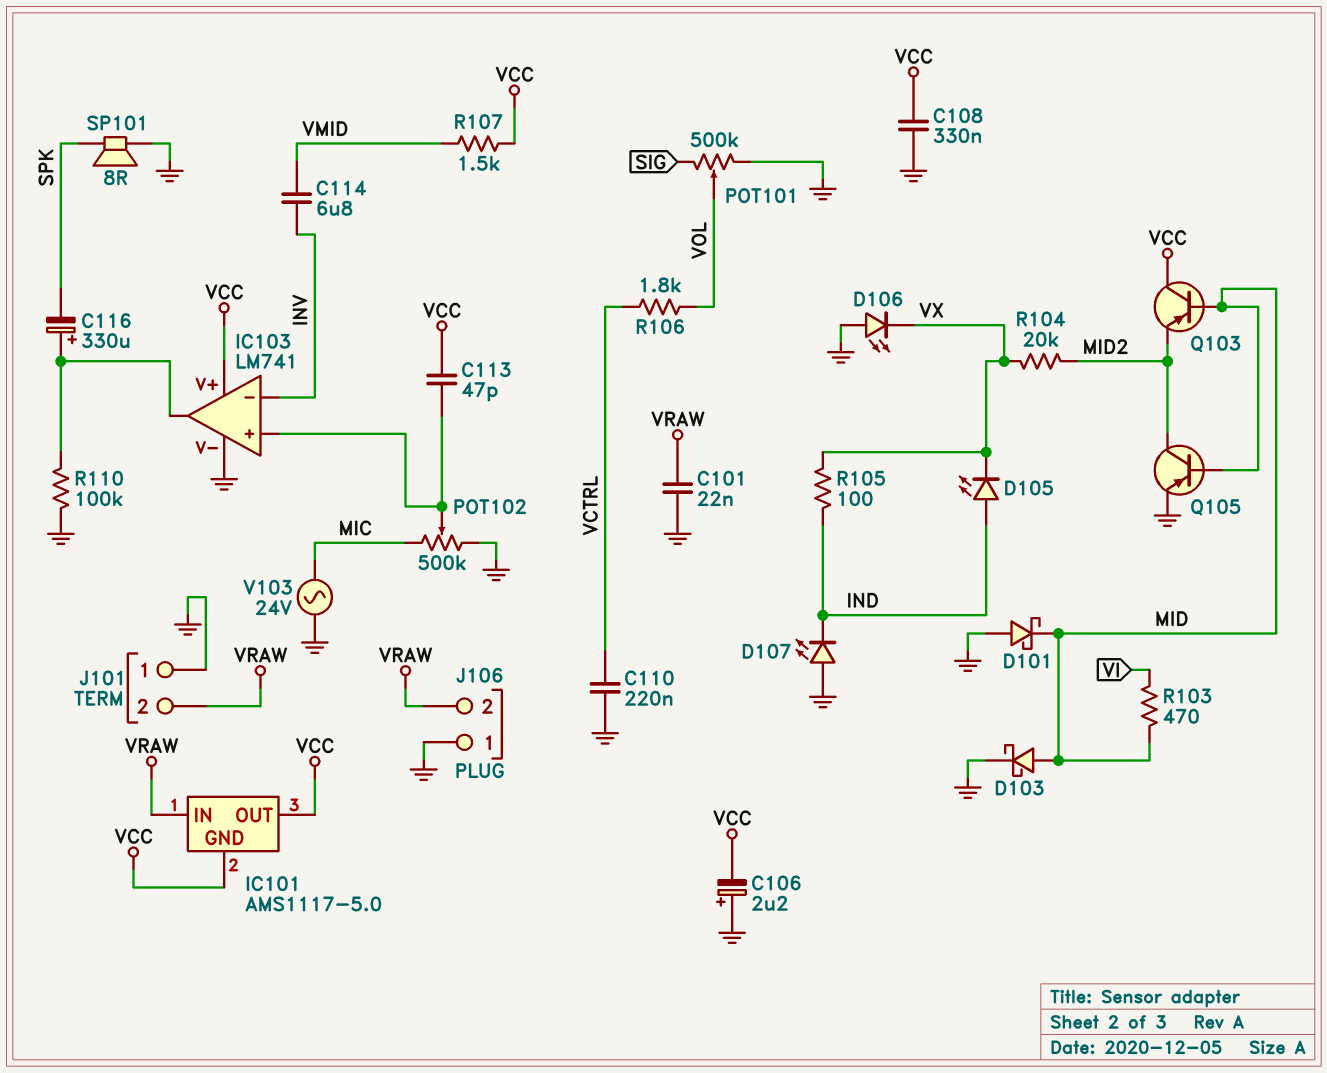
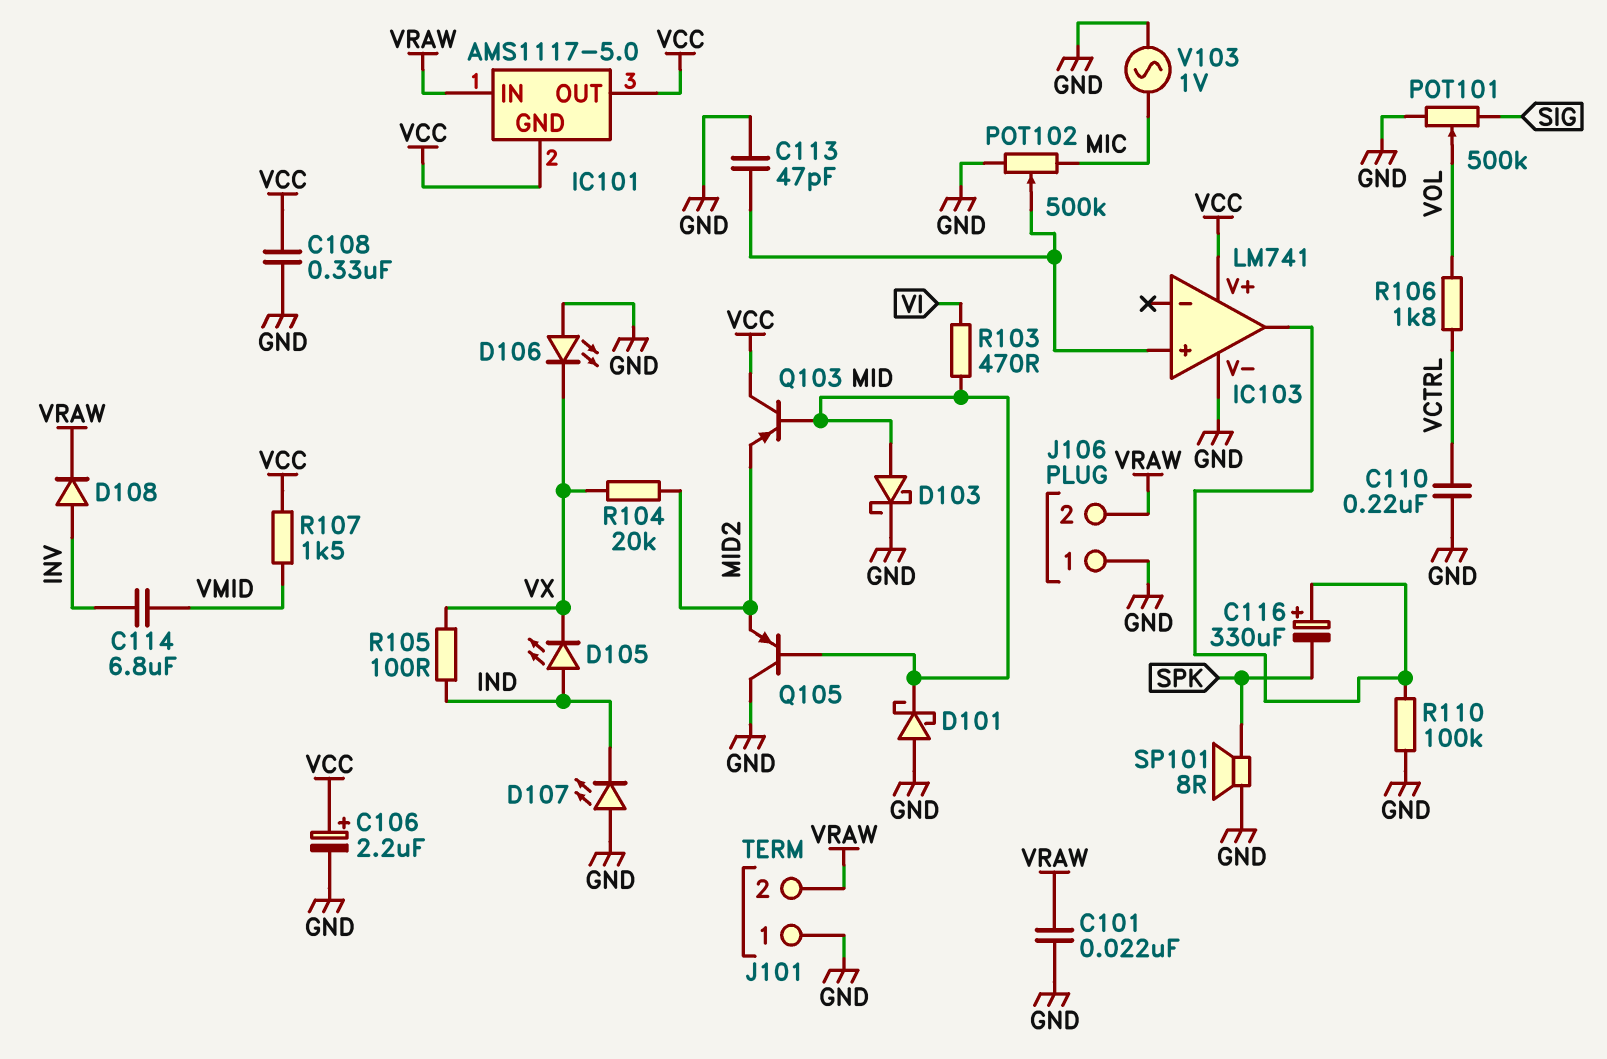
C106: 2.2uF (plus GND, minus VCC) -> 2.2uF (plus VCC, minus GND)
C113: 47pF (IC103/in+, VCC) -> 47pF (GND, IC103/in+)
D108: none -> diode (A INV, K VRAW)
IC103 pin in-: INV -> none
Q105: PNP (B MID, C MID2, E GND) -> PNP (B MID, C GND, E MID2)
V103: AC 24V (GND, MIC) -> AC 1V (GND, MIC)

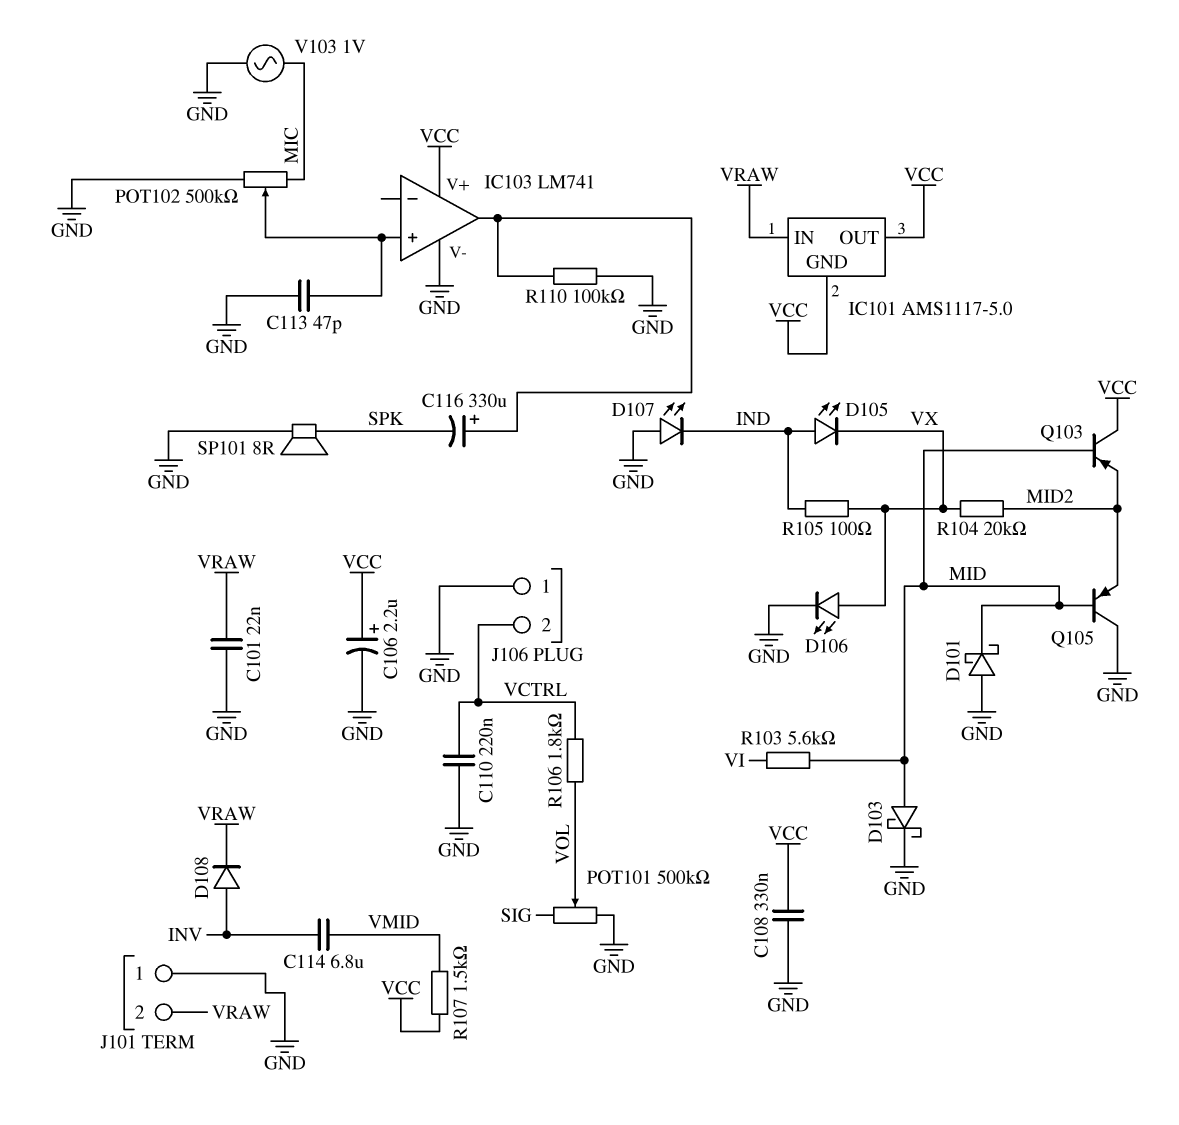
D106: LED (A GND, K VX) -> LED (A VX, K GND)
J106 pin 2: VRAW -> VCTRL
R103: 470 (MID, VI) -> 5.6k (MID, VI)

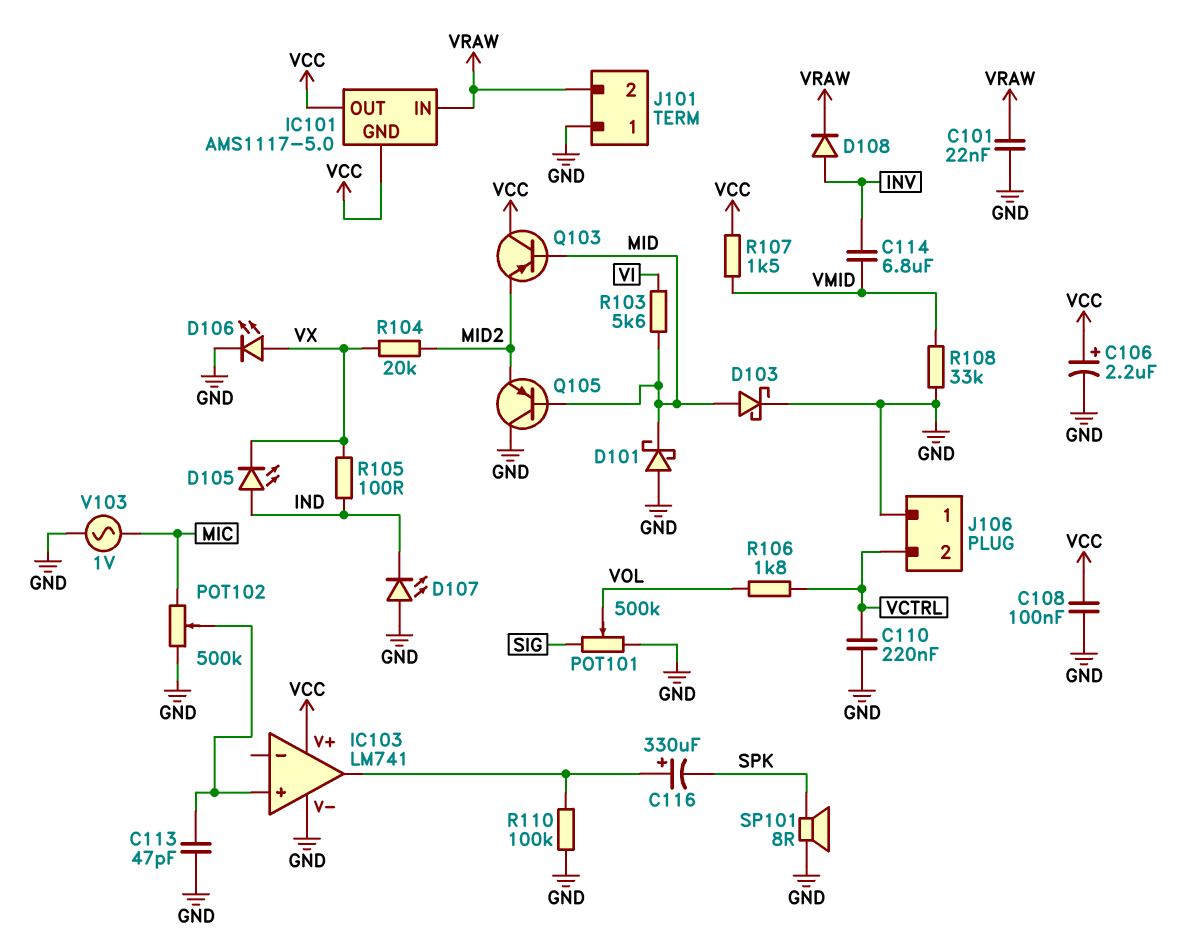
C108: 330nF (GND, VCC) -> 100nF (GND, VCC)
R108: none -> 33k (GND, VMID)

